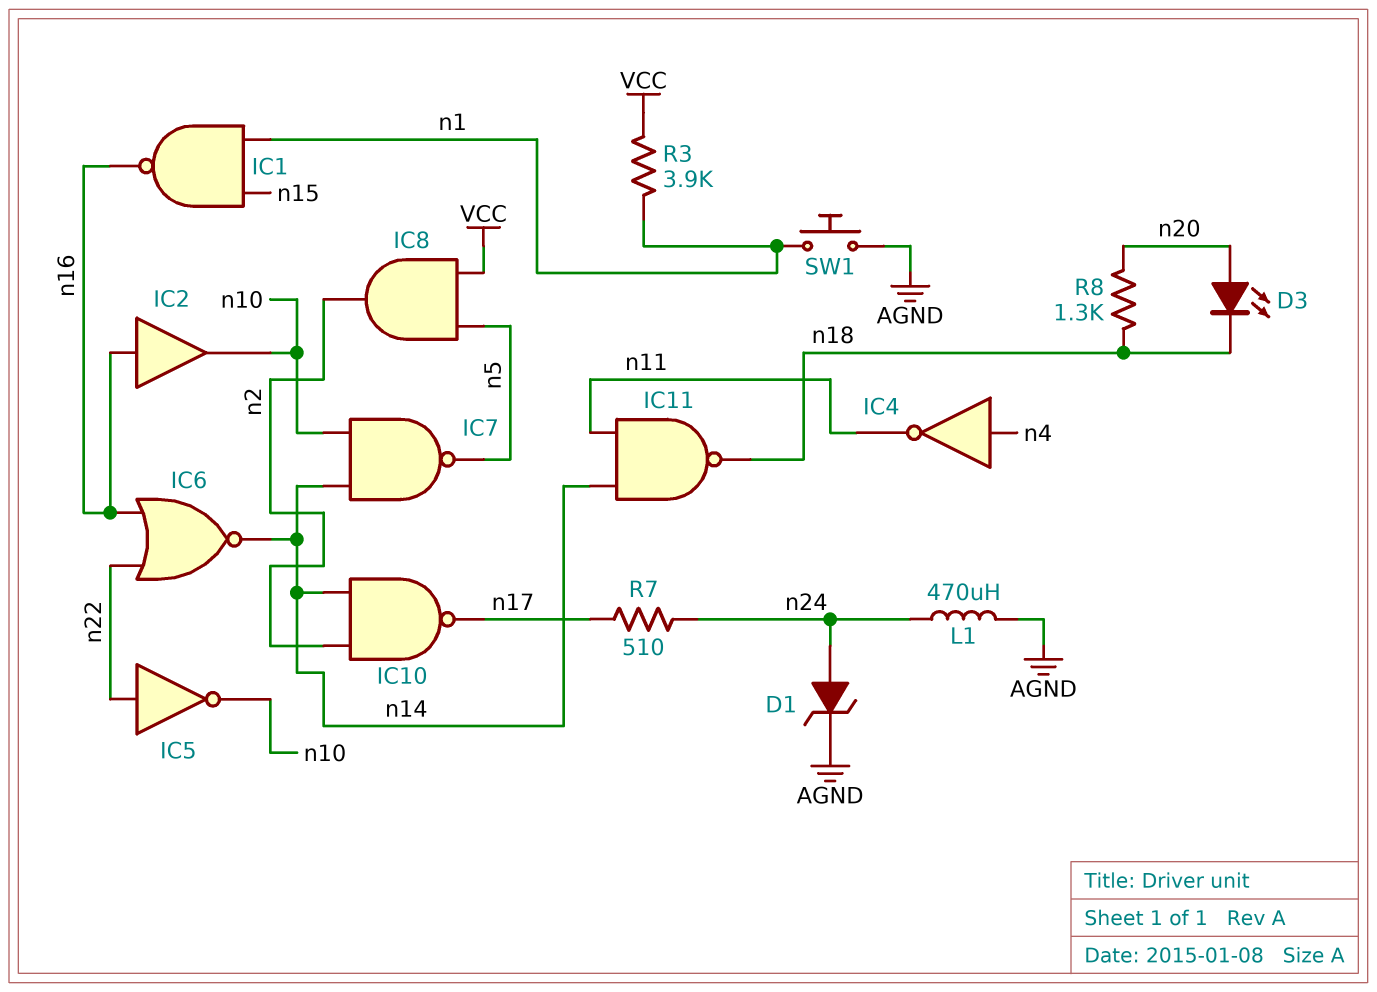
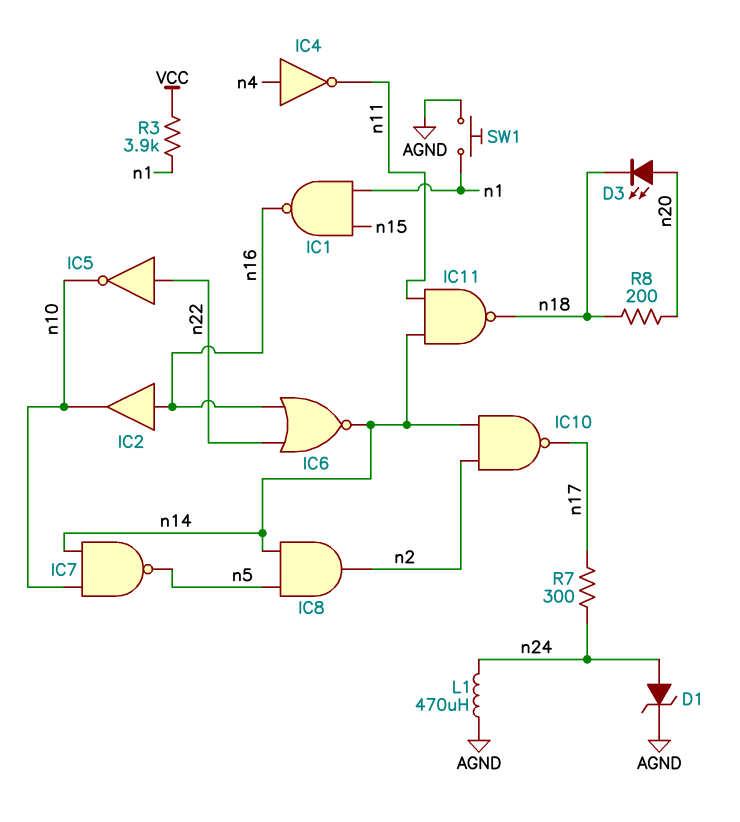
IC8: AND (in VCC, in n5, out n2) -> AND (in n5, in n14, out n2)
R7: 510 (n17, n24) -> 300 (n17, n24)
R8: 1.3k (n18, n20) -> 200 (n18, n20)

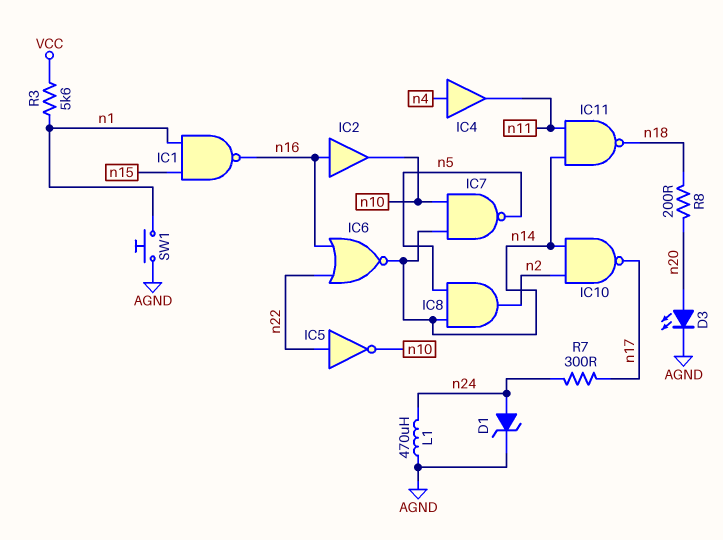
D3: LED (A n20, K n18) -> LED (A n20, K AGND)
IC4: NOT (in n4, out n11) -> buffer (in n4, out n11)
R3: 3.9k (VCC, n1) -> 5.6k (VCC, n1)

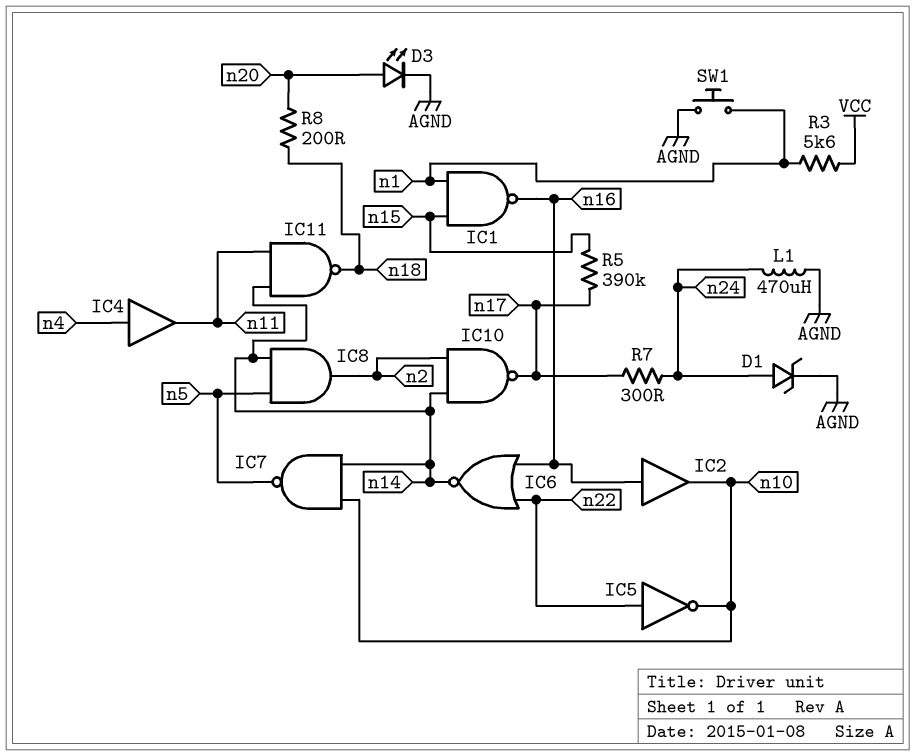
R5: none -> 390k (n15, n17)

